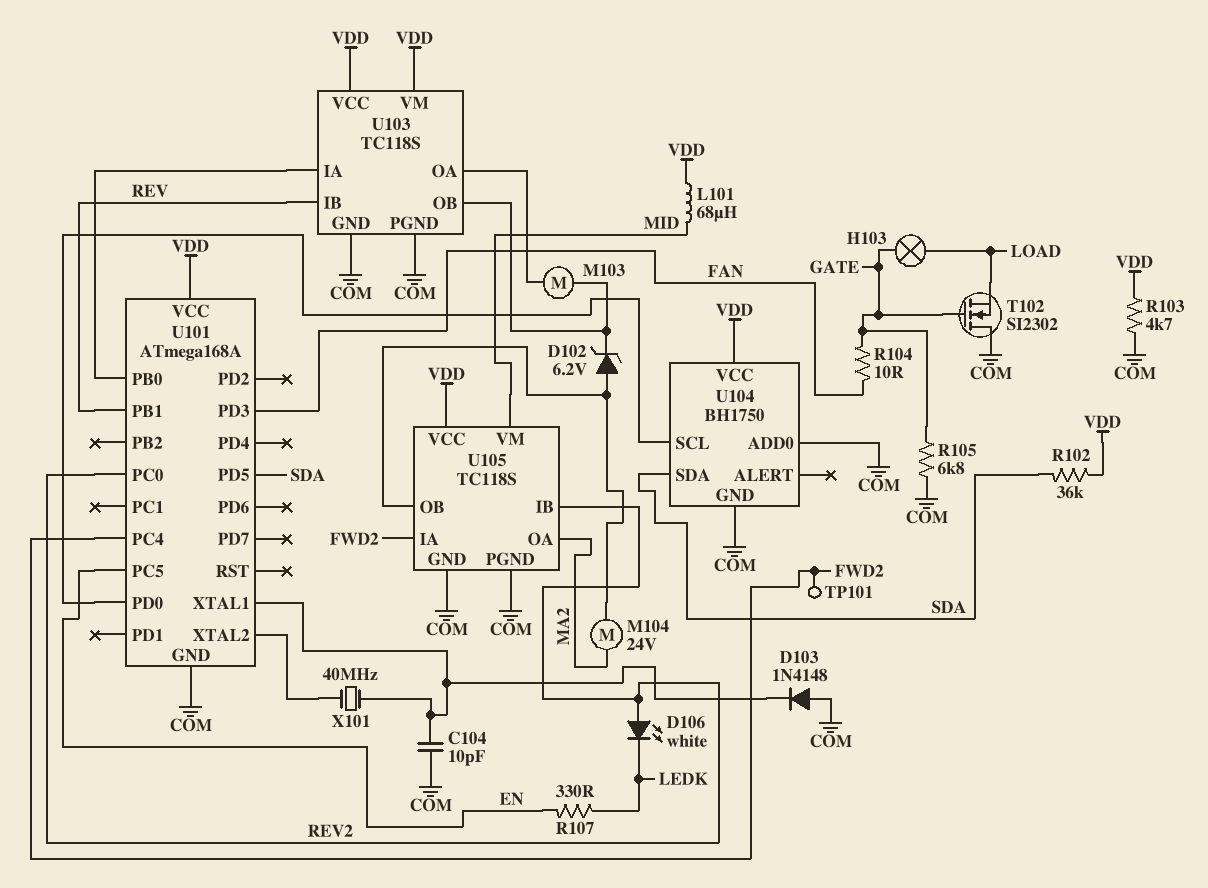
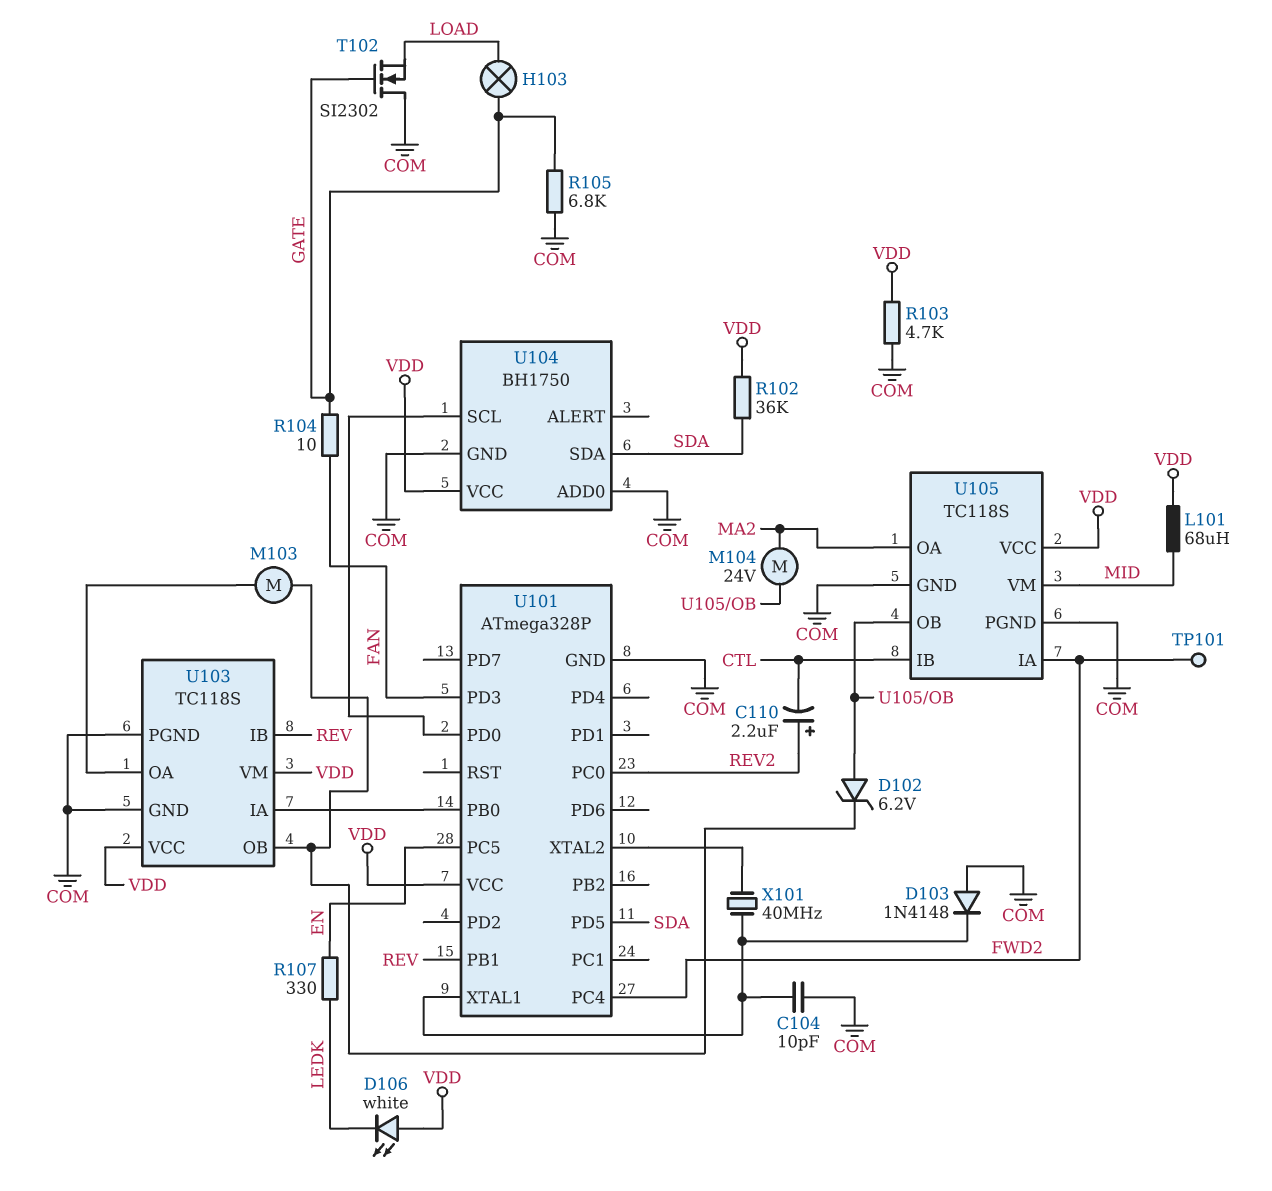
C110: none -> 2.2uF (plus REV2, minus CTL)
D106: LED white (A REV2, K LEDK) -> LED white (A VDD, K LEDK)
U101: ATmega168A -> ATmega328P
U105 pin IB: REV2 -> CTL

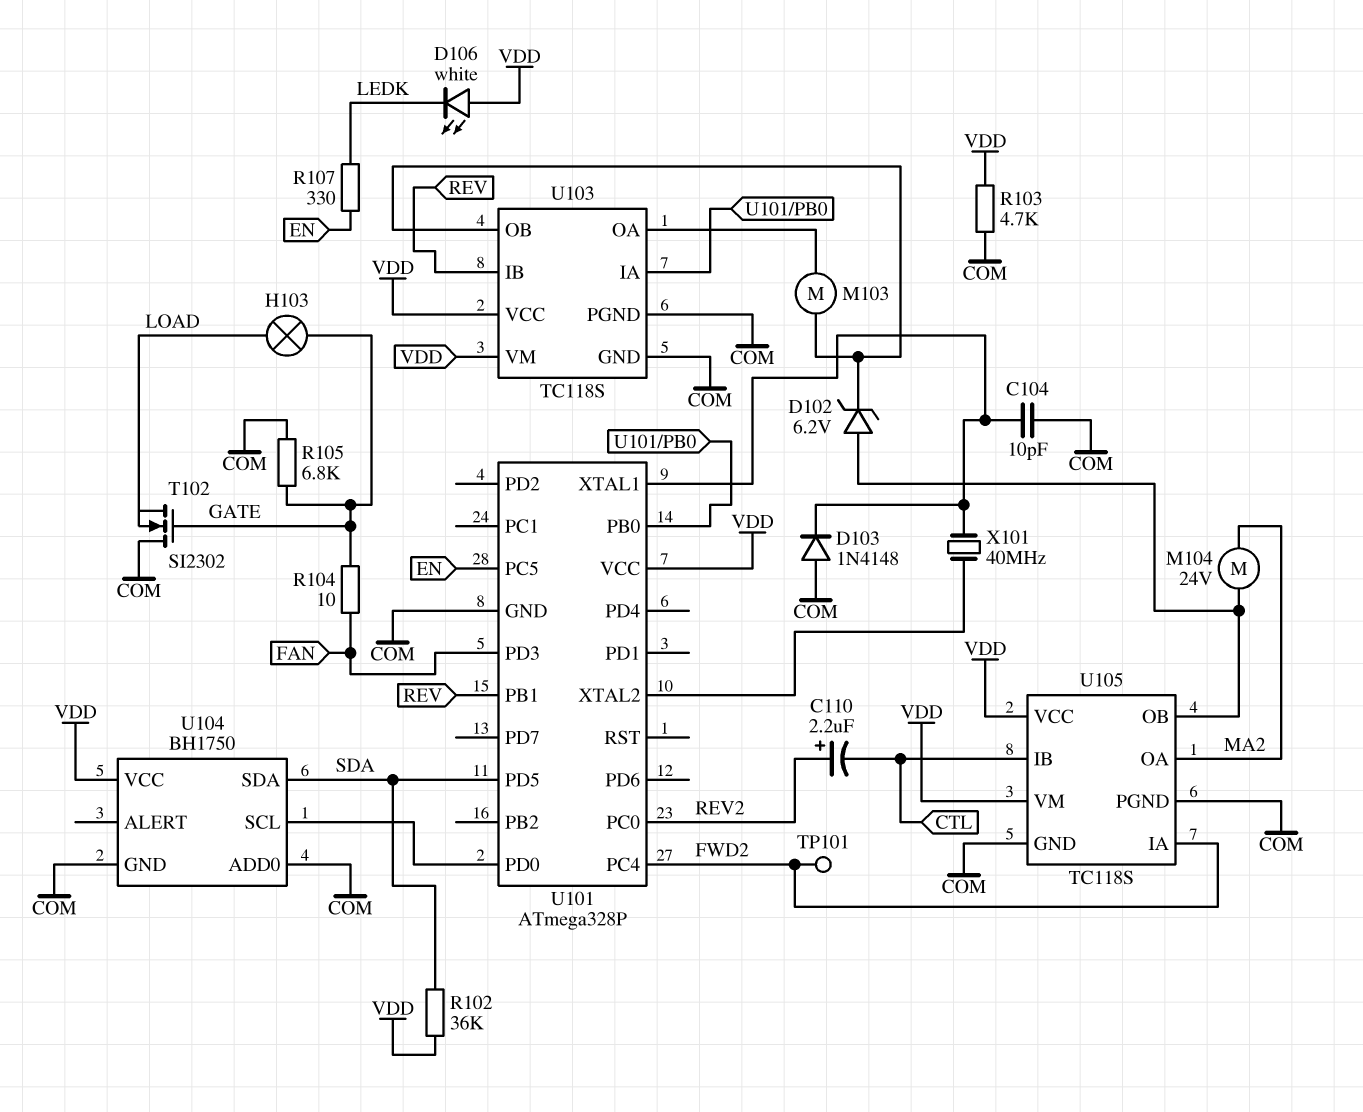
L101: 68uH (MID, VDD) -> none
U105 pin VM: MID -> VDD

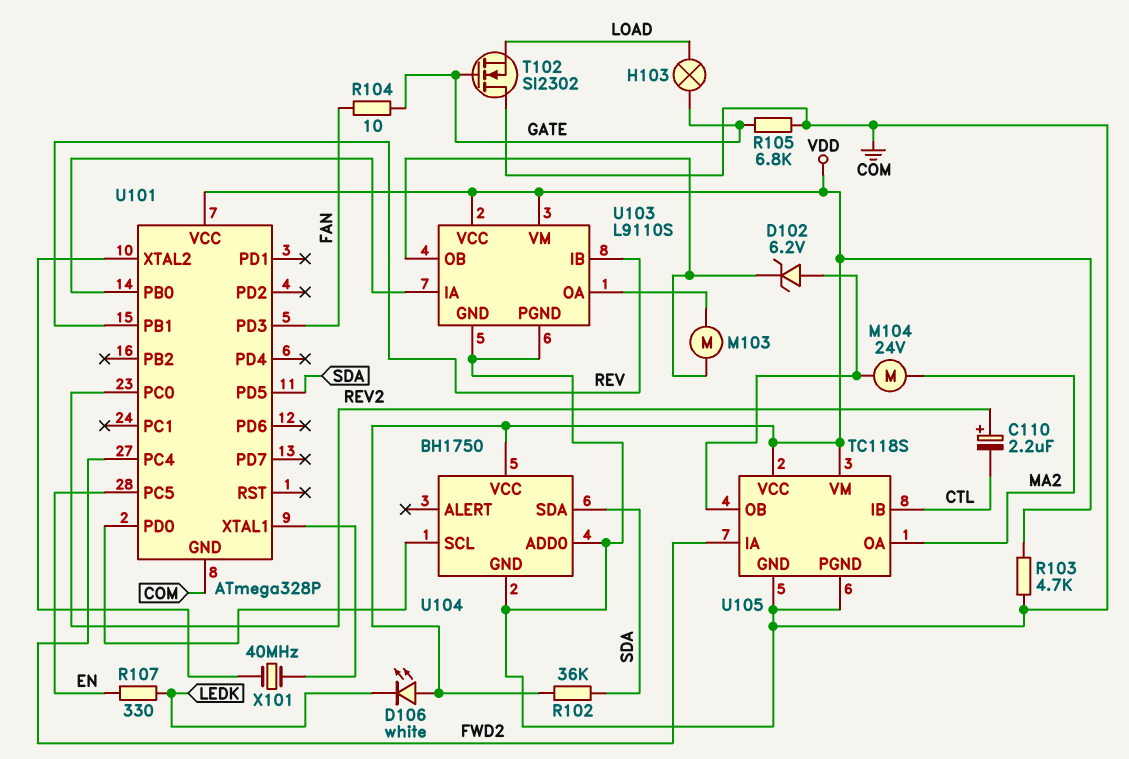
C104: 10pF (COM, U101/XTAL1) -> none
D103: diode 1N4148 (A COM, K U101/XTAL1) -> none
TP101: test point (FWD2) -> none
U103: TC118S -> L9110S

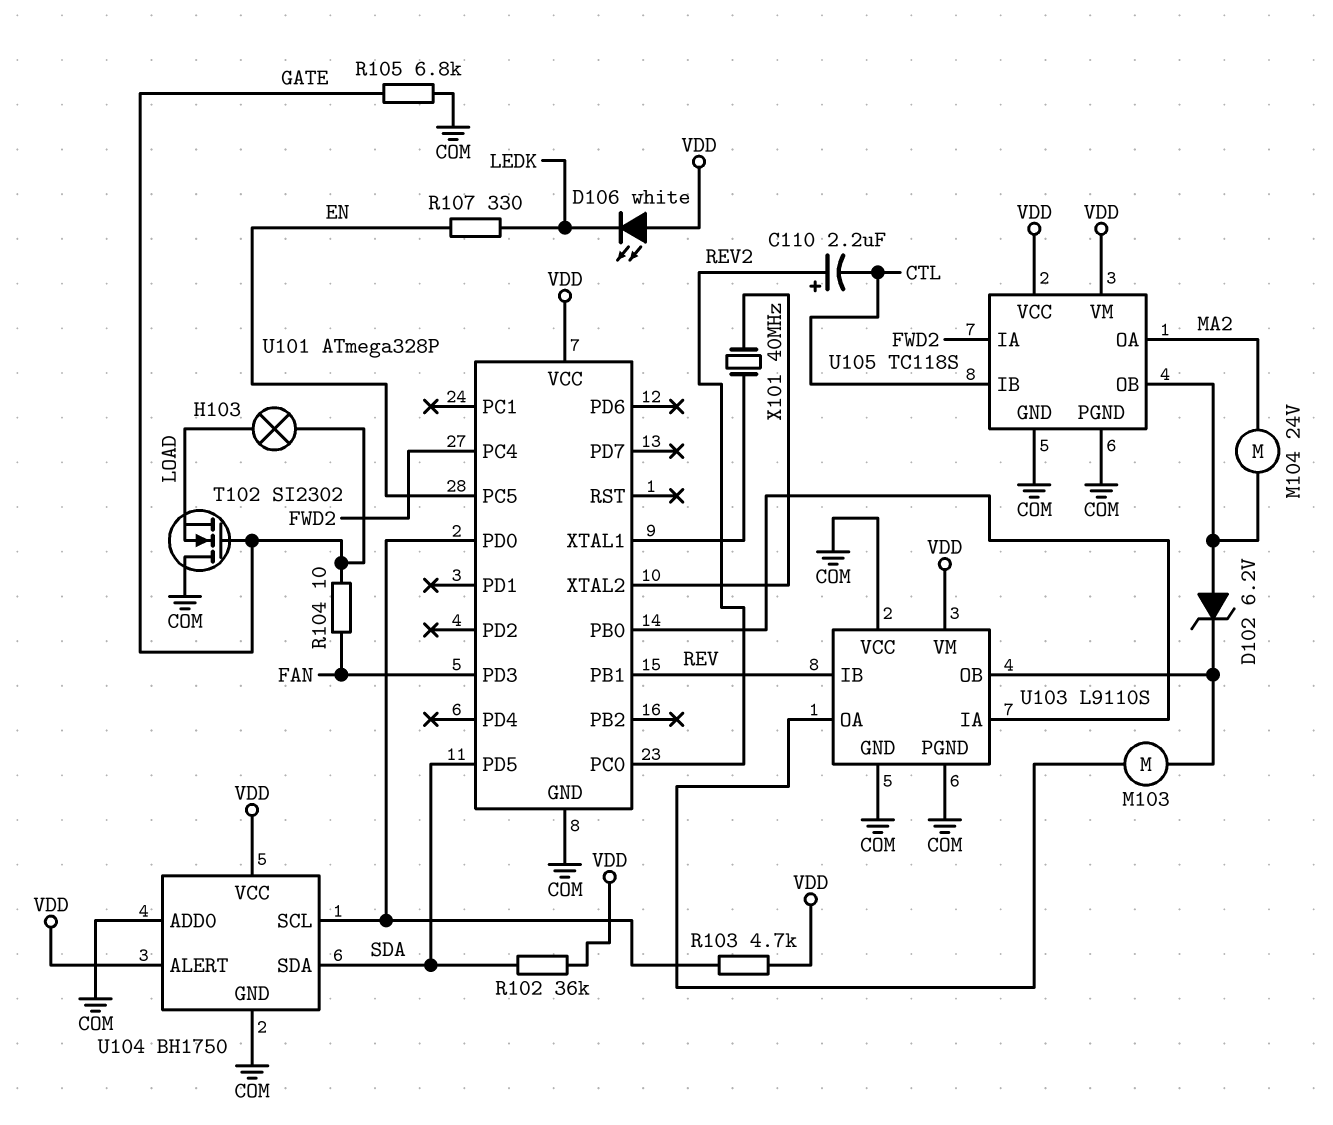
R103: 4.7k (COM, VDD) -> 4.7k (U101/PD0, VDD)
U103 pin VCC: VDD -> COM
U104 pin ALERT: none -> VDD

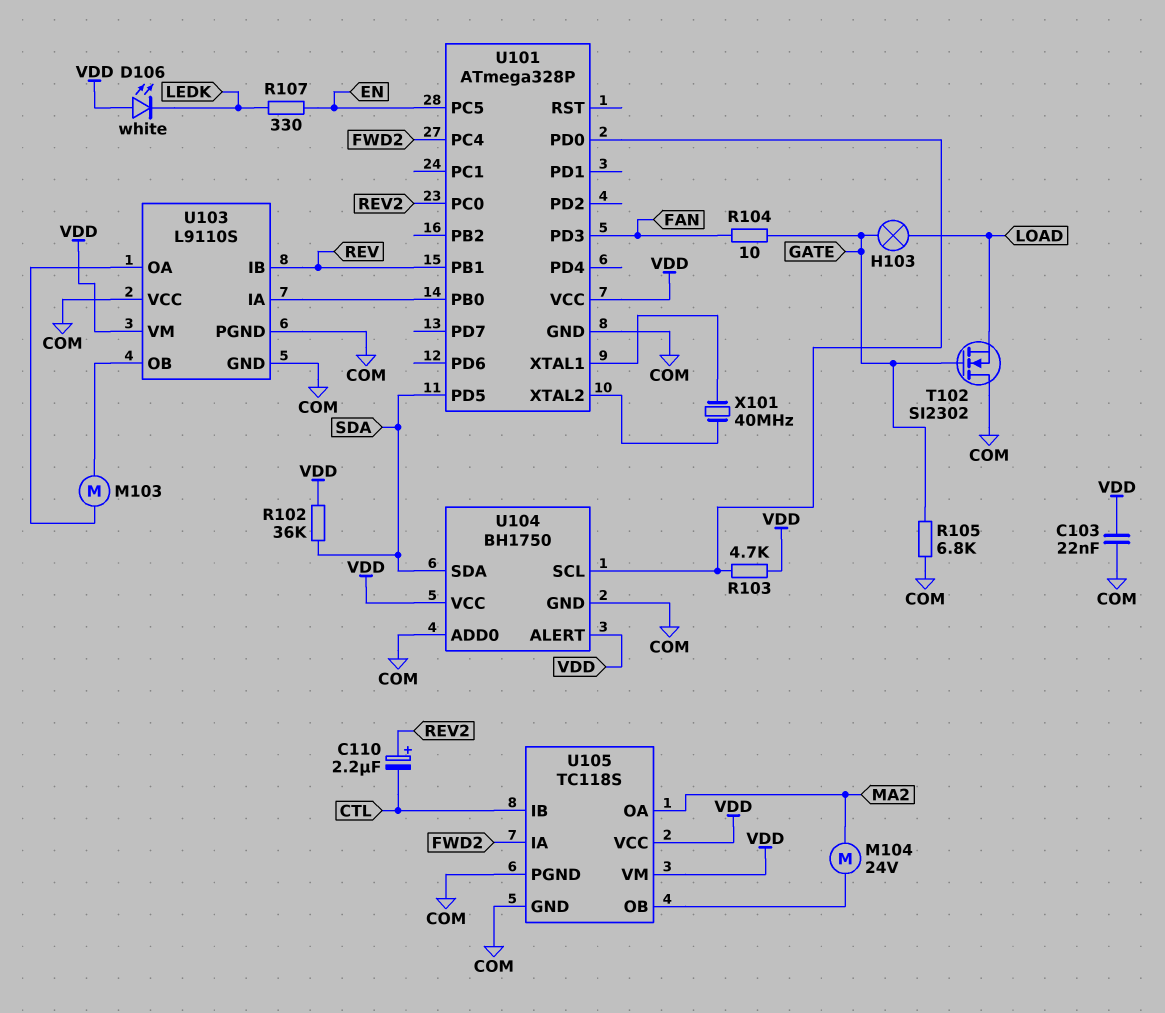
C103: none -> 22nF (COM, VDD)
D102: zener 6.2V (A U105/OB, K U103/OB) -> none

